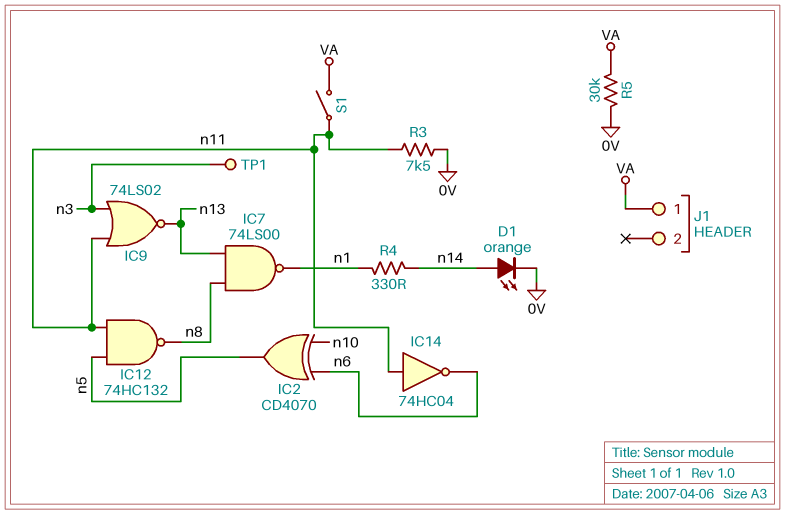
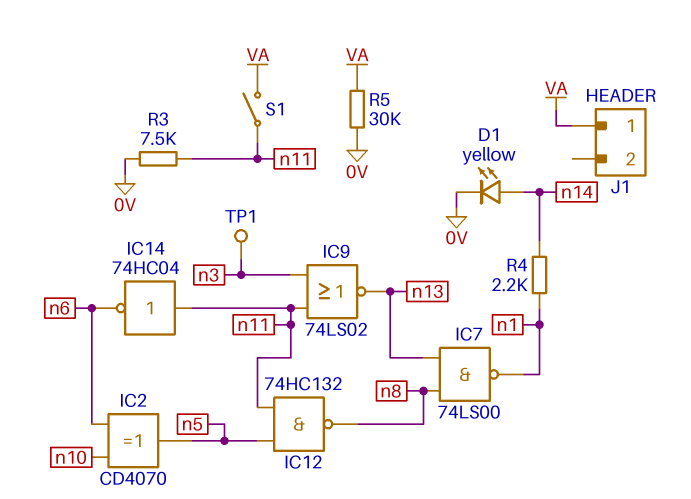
D1: LED orange (A n14, K 0V) -> LED yellow (A n14, K 0V)
R4: 330 (n1, n14) -> 2.2k (n1, n14)

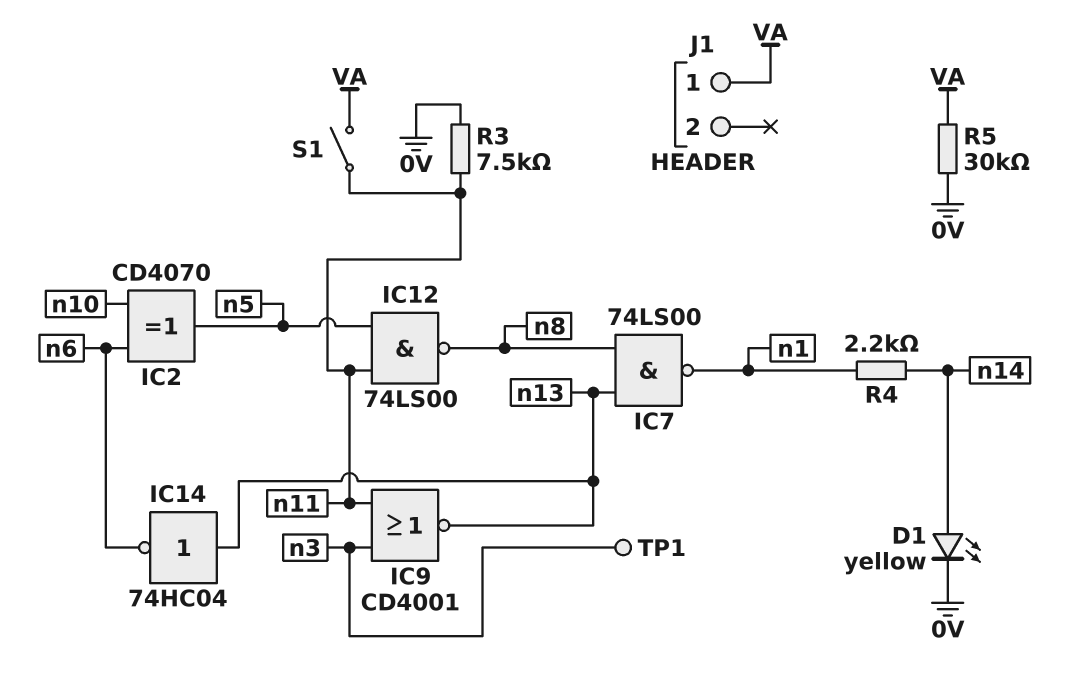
IC9: NOR 74LS02 (in n3, in n11, out n13) -> NOR CD4001 (in n3, in n11, out n13)
IC12: NAND 74HC132 (in n5, in n11, out n8) -> NAND 74LS00 (in n5, in n11, out n8)
IC14: NOT 74HC04 (in n11, out n6) -> NOT 74HC04 (in n13, out n6)

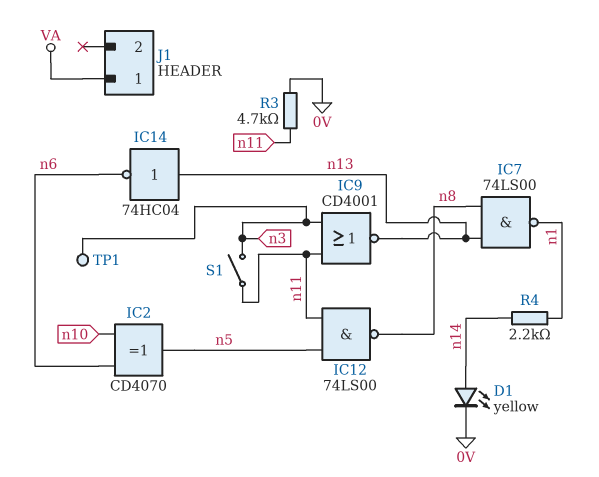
R3: 7.5k (0V, n11) -> 4.7k (0V, n11)
R5: 30k (0V, VA) -> none
S1: switch (VA, n11) -> switch (n3, n11)

